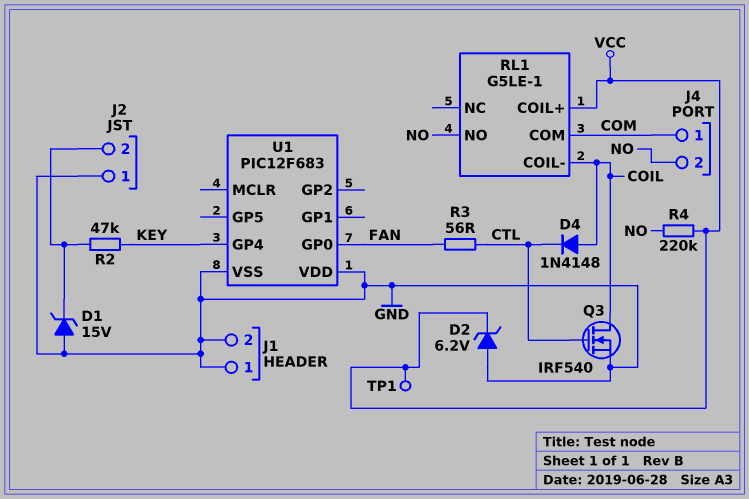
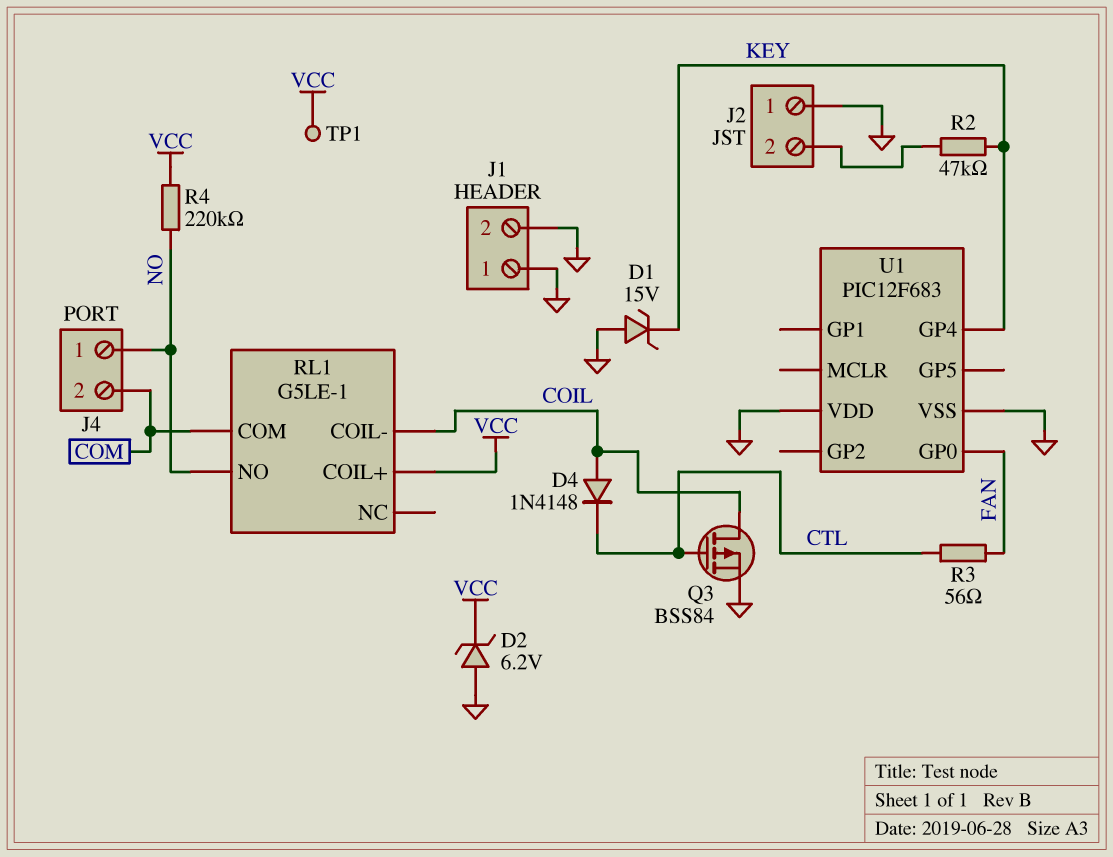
D1: zener 15V (A GND, K J2/2) -> zener 15V (A GND, K KEY)
J4 pin 1: COM -> NO
J4 pin 2: NO -> COM
Q3: NMOS IRF540 (G CTL, D COIL, S GND) -> PMOS BSS84 (G CTL, D COIL, S GND)

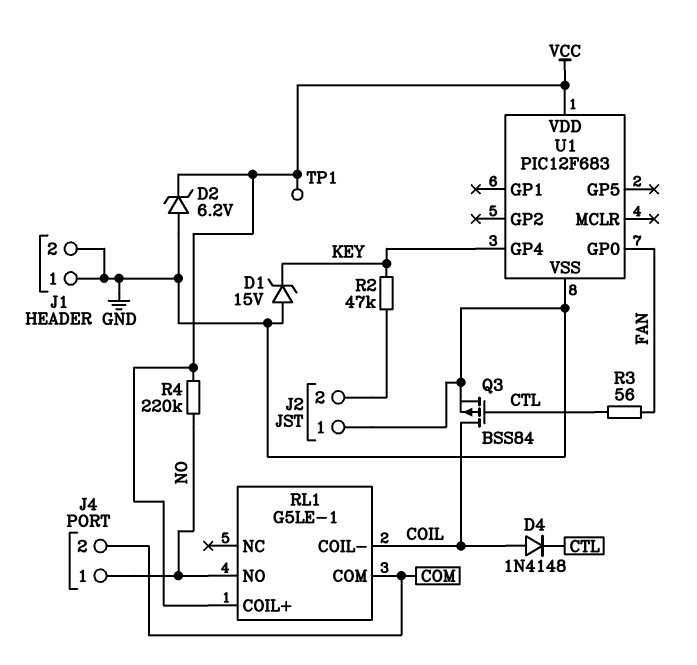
U1 pin VDD: GND -> VCC

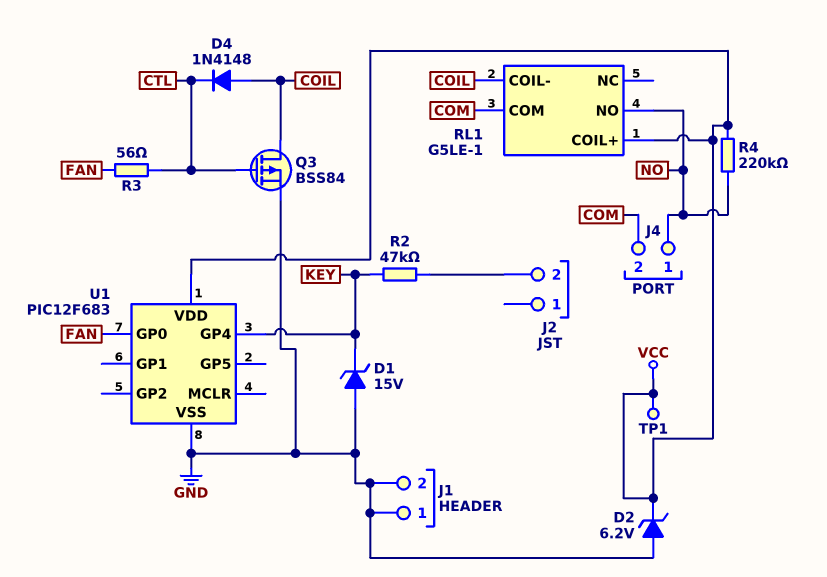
J2 pin 1: GND -> none

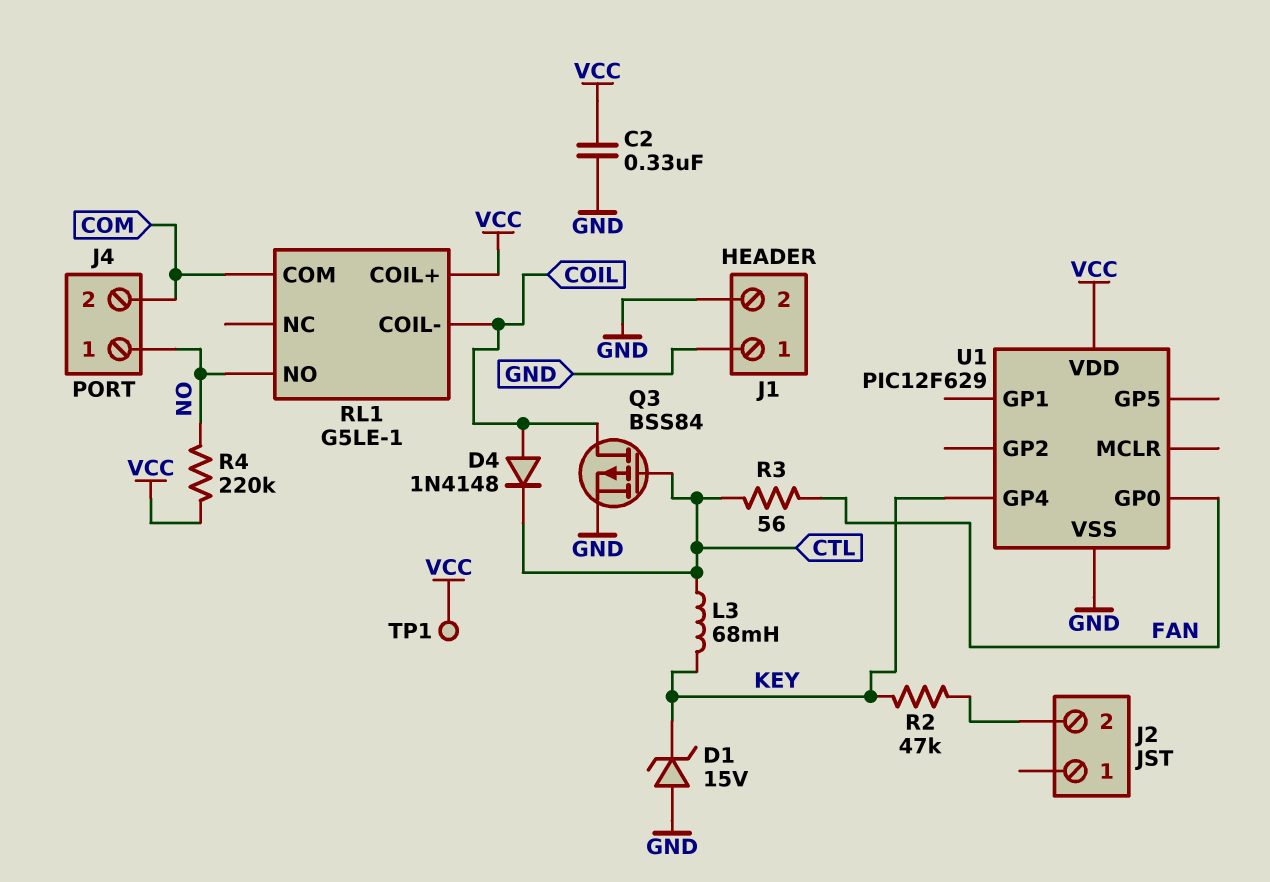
C2: none -> 330nF (GND, VCC)
D2: zener 6.2V (A GND, K VCC) -> none
L3: none -> 68mH (CTL, KEY)
U1: PIC12F683 -> PIC12F629

